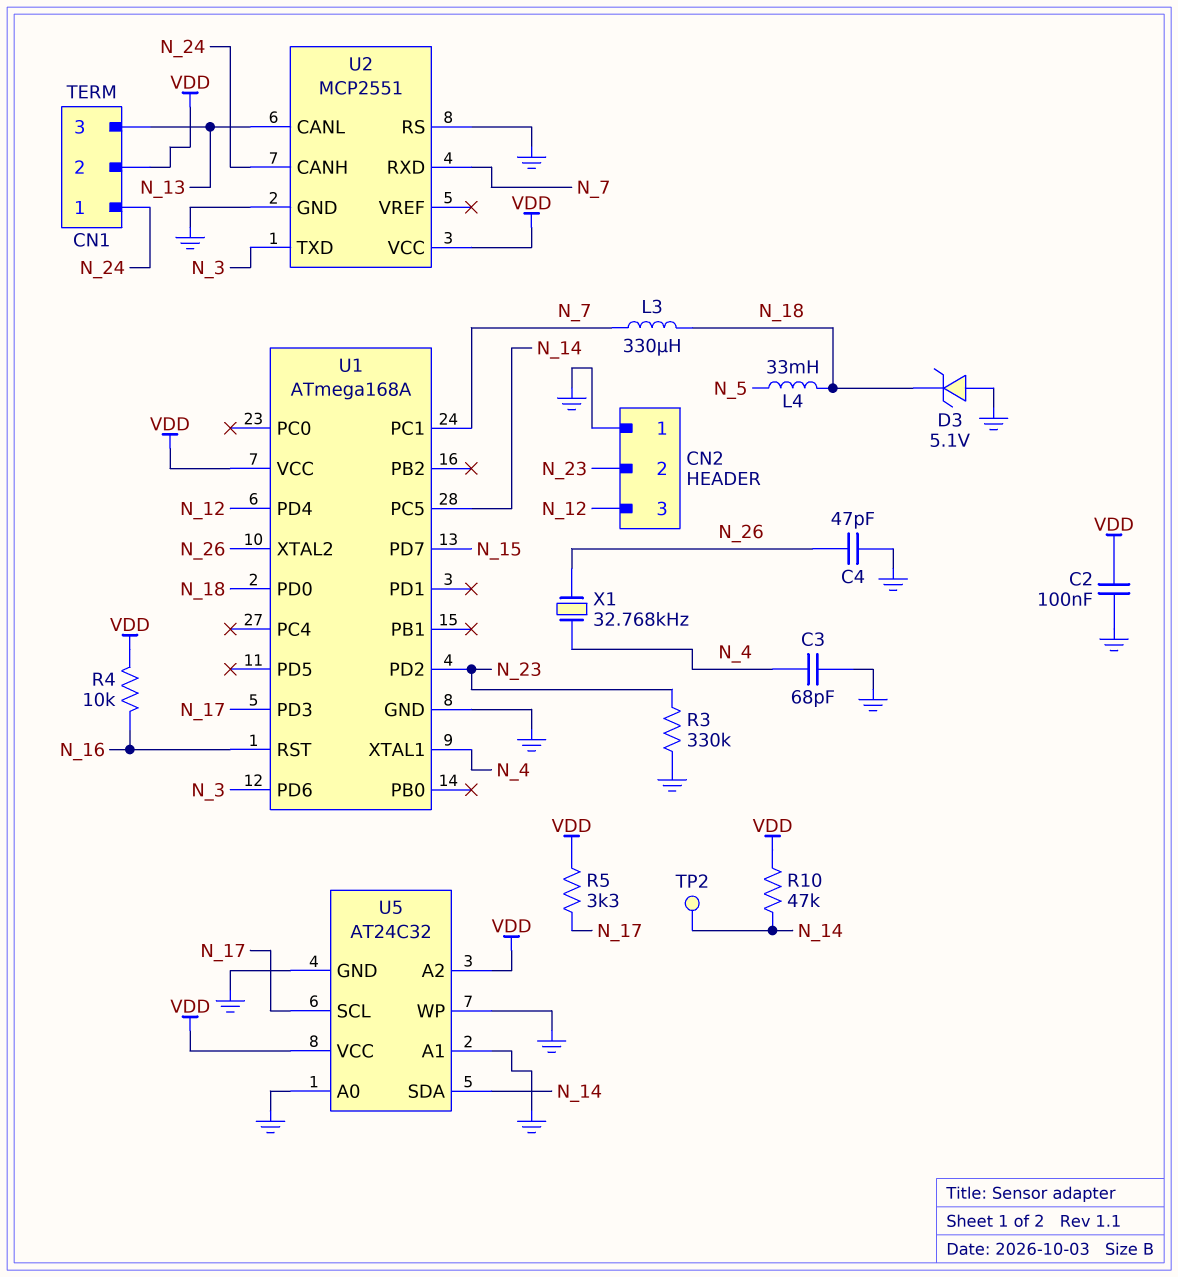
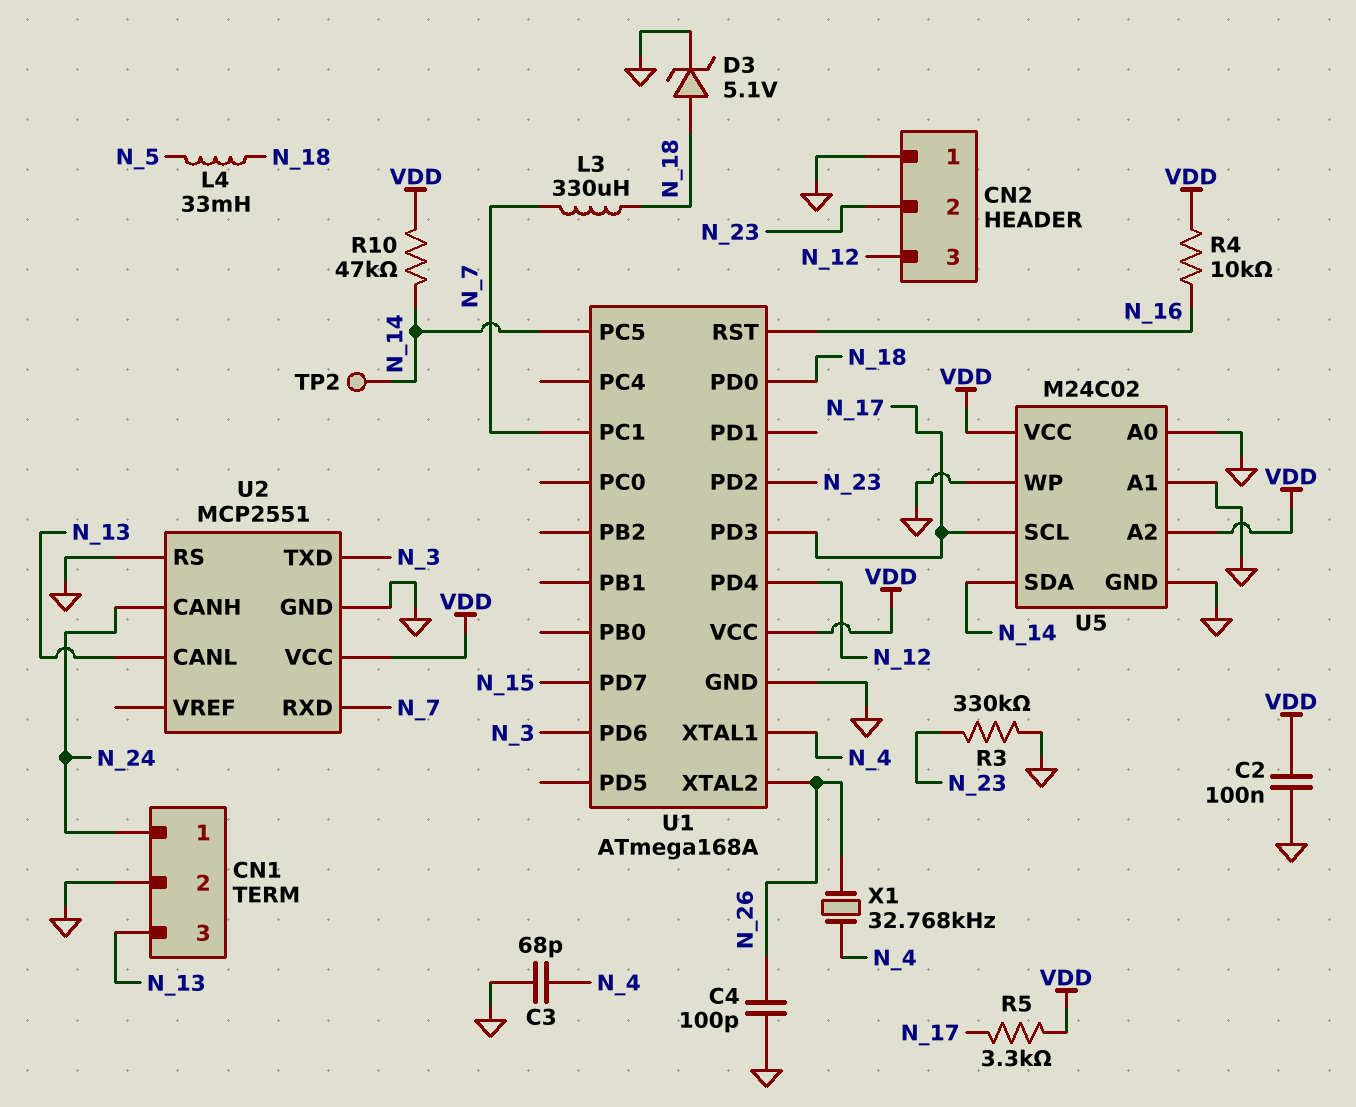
C4: 47pF (GND, N_26) -> 100pF (GND, N_26)
CN1 pin 2: VDD -> GND
D3: zener 5.1V (A GND, K N_18) -> zener 5.1V (A N_18, K GND)
U5: AT24C32 -> M24C02

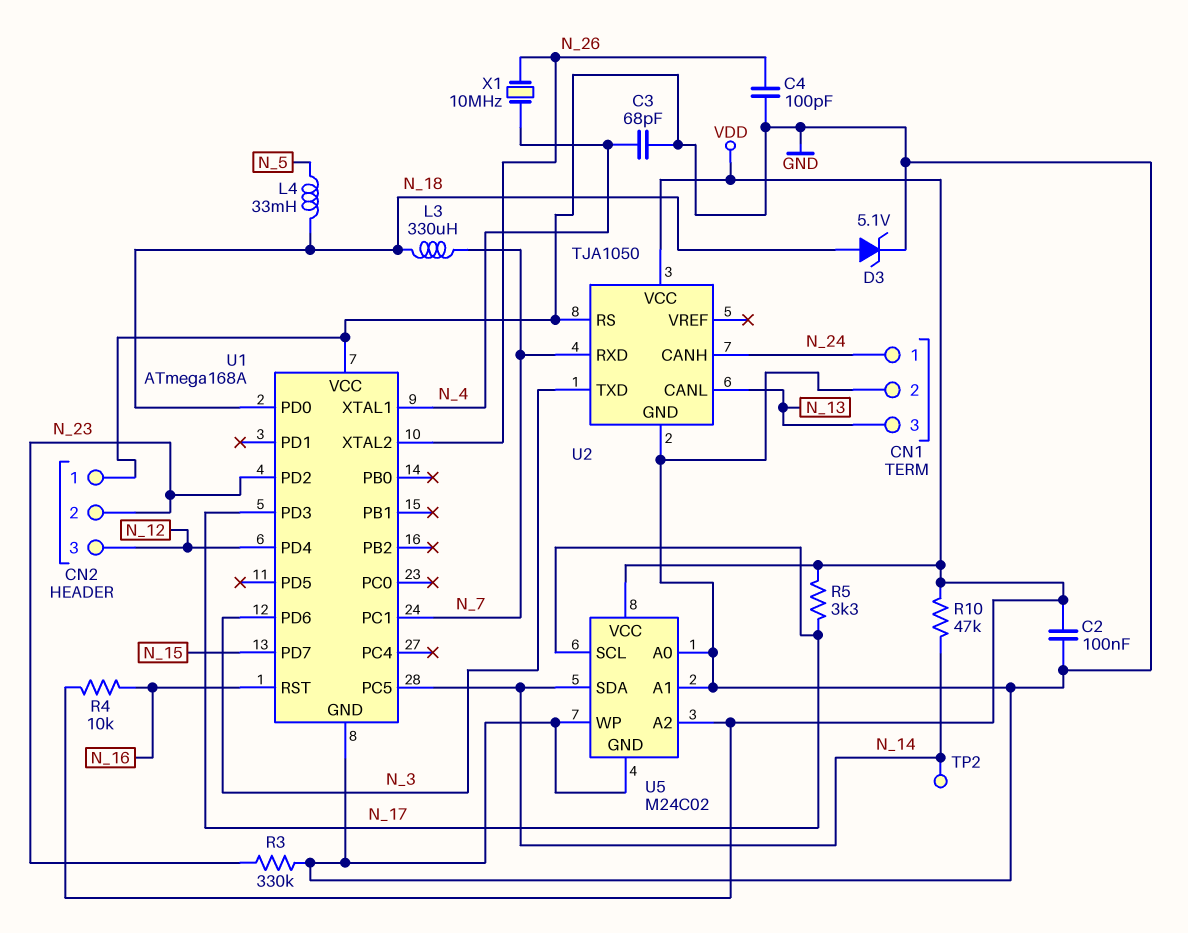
U1 pin VCC: VDD -> GND
U2: MCP2551 -> TJA1050
X1: 32.768kHz (N_4, N_26) -> 10MHz (N_4, N_26)

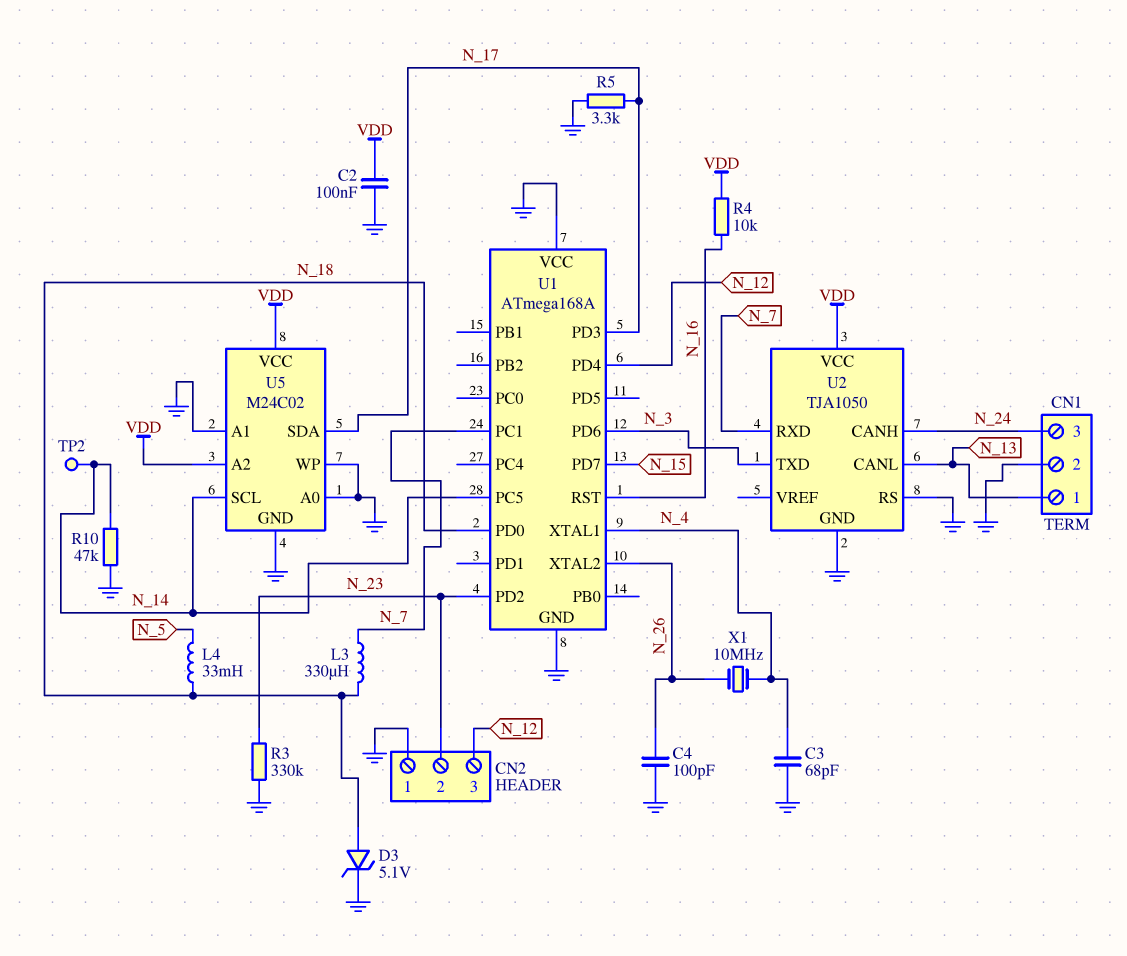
CN1 pin 1: N_24 -> N_13
CN1 pin 3: N_13 -> N_24
R5: 3.3k (N_17, VDD) -> 3.3k (GND, N_17)
R10: 47k (N_14, VDD) -> 47k (GND, N_14)
U5 pin SCL: N_17 -> N_14
U5 pin SDA: N_14 -> N_17

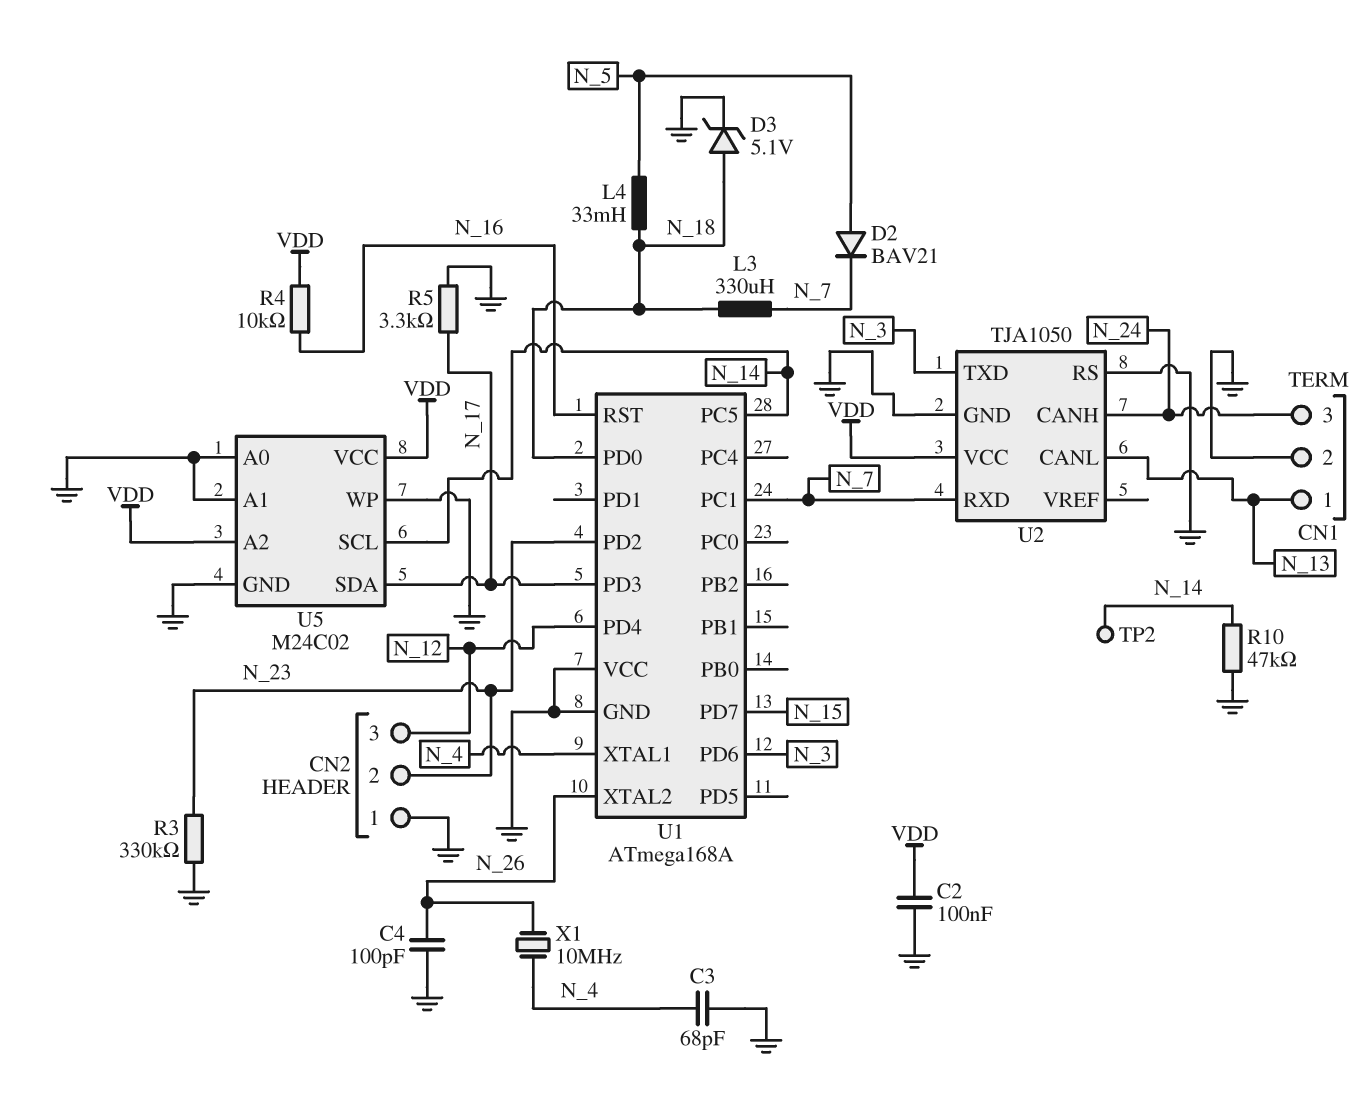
D2: none -> diode BAV21 (A N_5, K N_7)

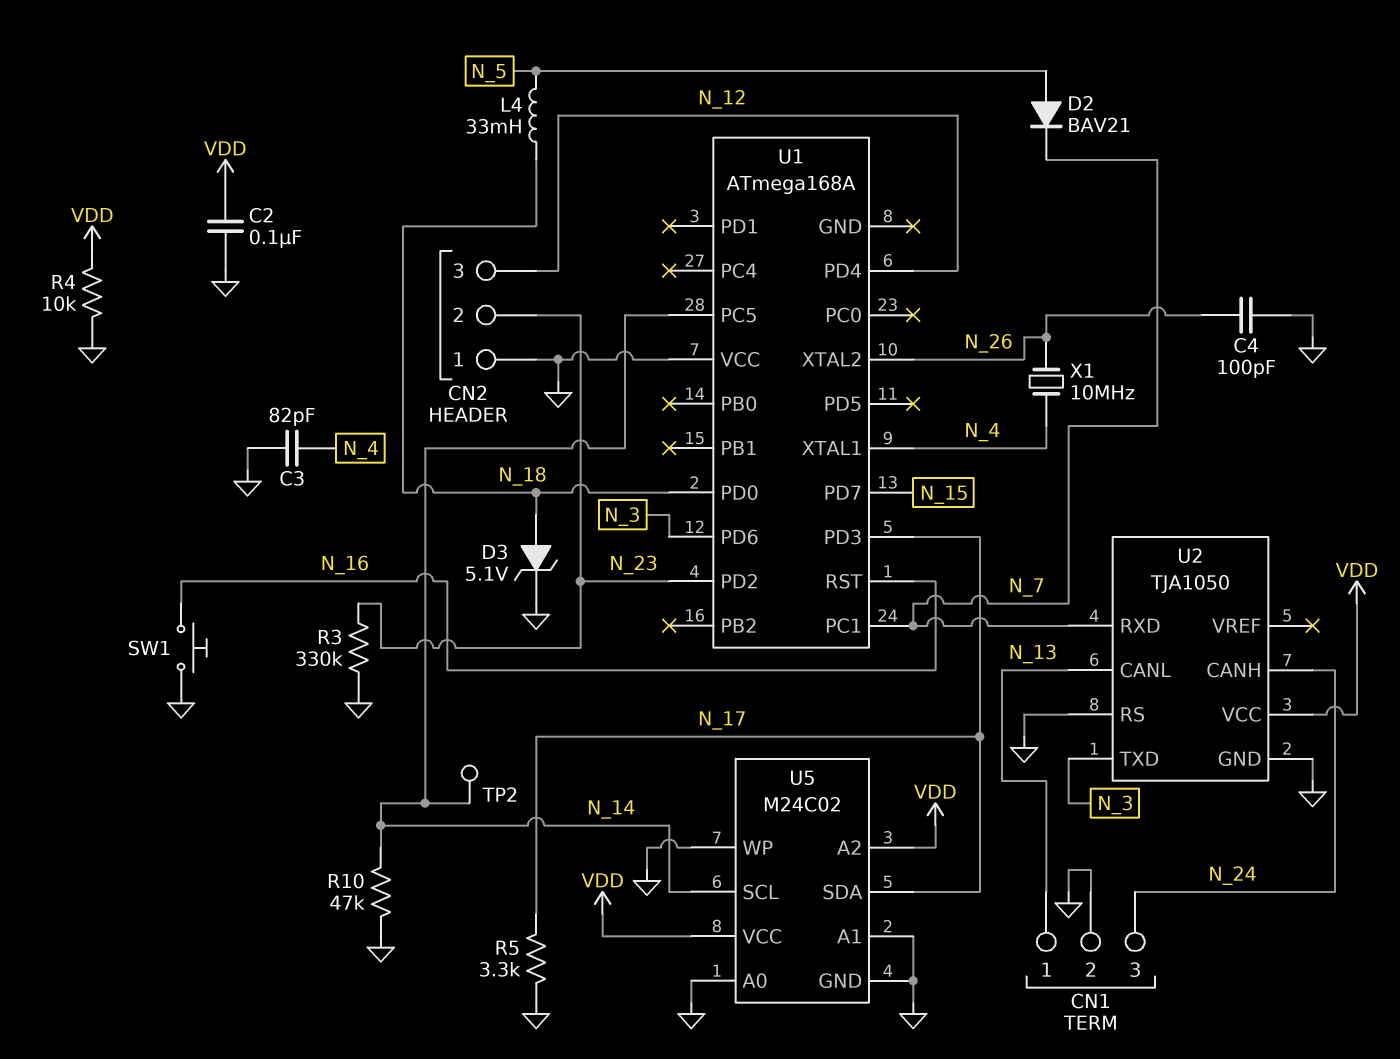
C3: 68pF (GND, N_4) -> 82pF (GND, N_4)
L3: 330uH (N_7, N_18) -> none
R4: 10k (N_16, VDD) -> 10k (GND, VDD)
SW1: none -> button (GND, N_16)
U1 pin GND: GND -> none

